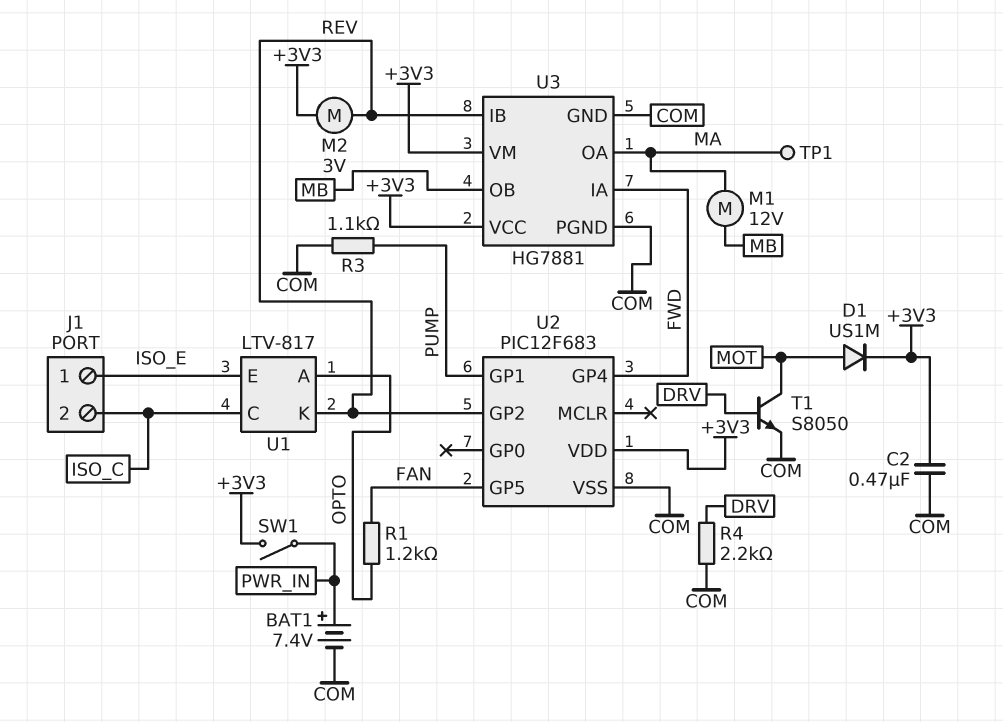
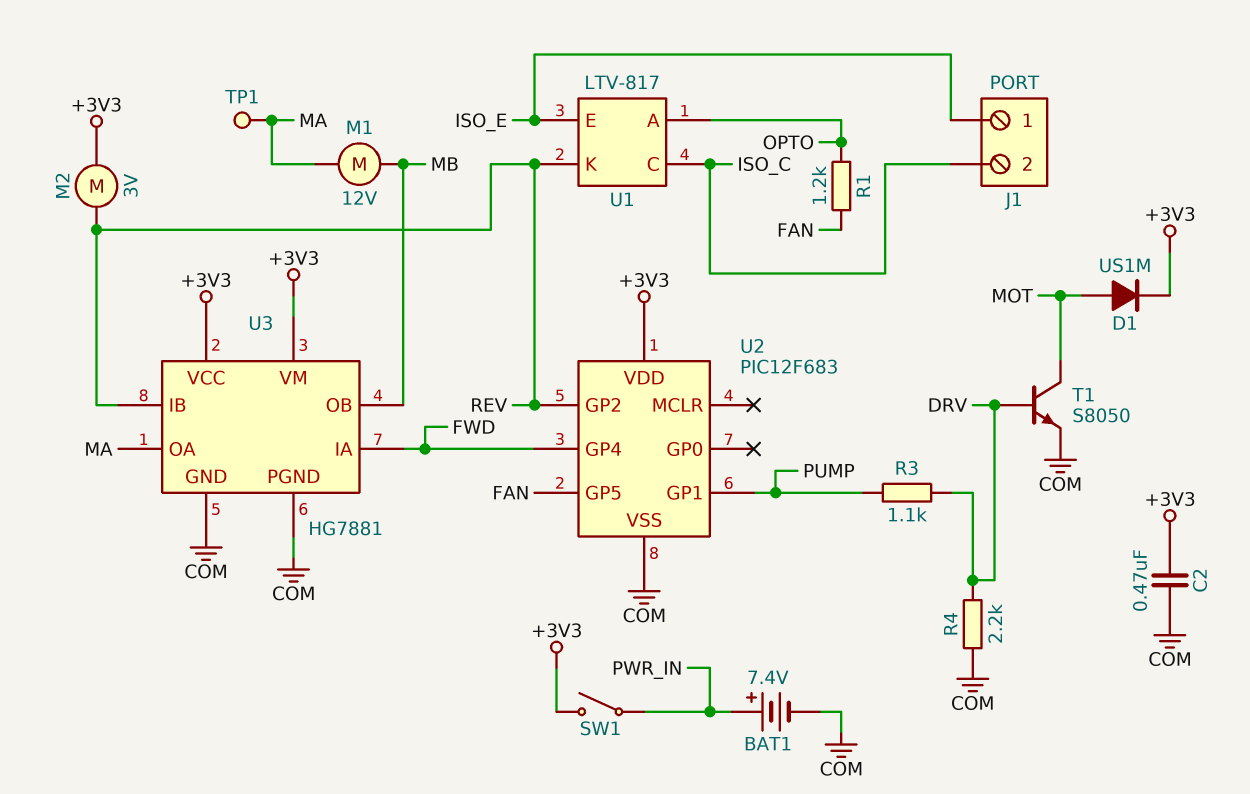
R3: 1.1k (COM, PUMP) -> 1.1k (DRV, PUMP)

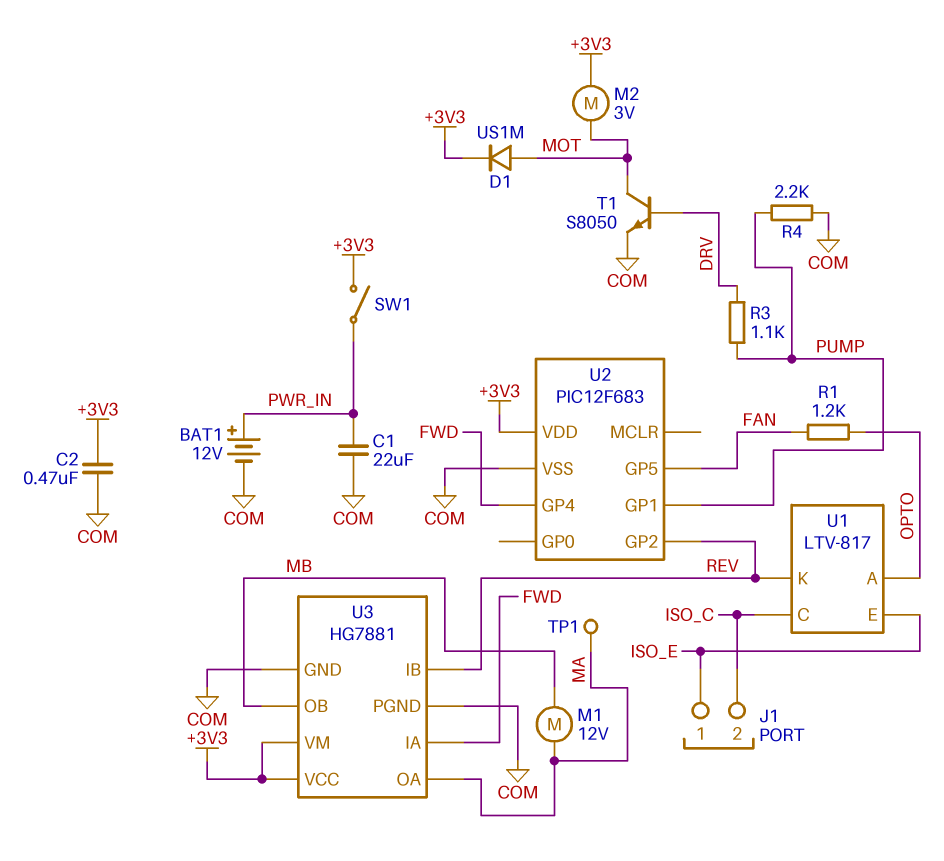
BAT1: 7.4V (plus PWR_IN, minus COM) -> 12V (plus PWR_IN, minus COM)
C1: none -> 22uF (COM, PWR_IN)
M2: motor 3V (+3V3, REV) -> motor 3V (+3V3, MOT)
R4: 2.2k (COM, DRV) -> 2.2k (COM, PUMP)

